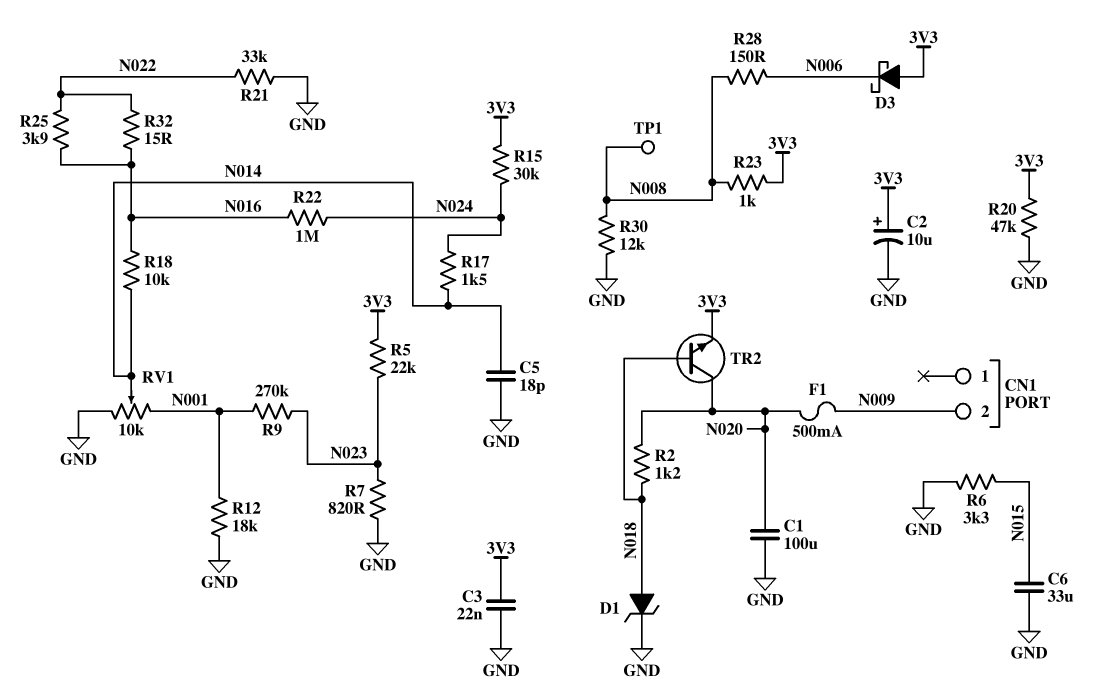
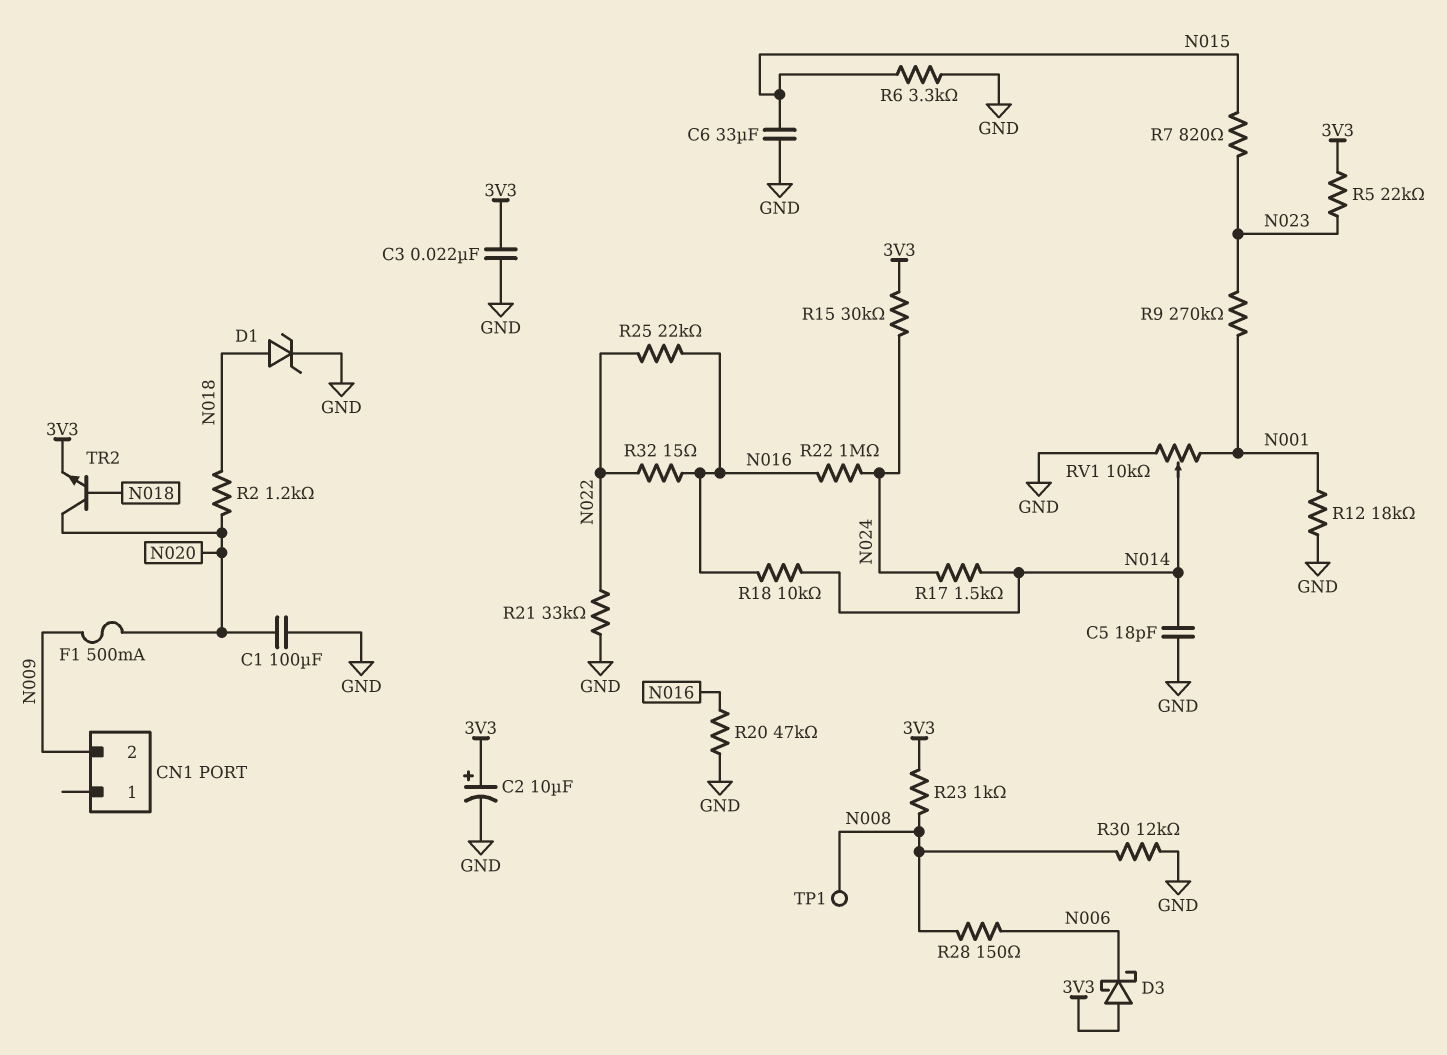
R7: 820 (GND, N023) -> 820 (N015, N023)
R20: 47k (3V3, GND) -> 47k (GND, N016)
R25: 3.9k (N016, N022) -> 22k (N016, N022)

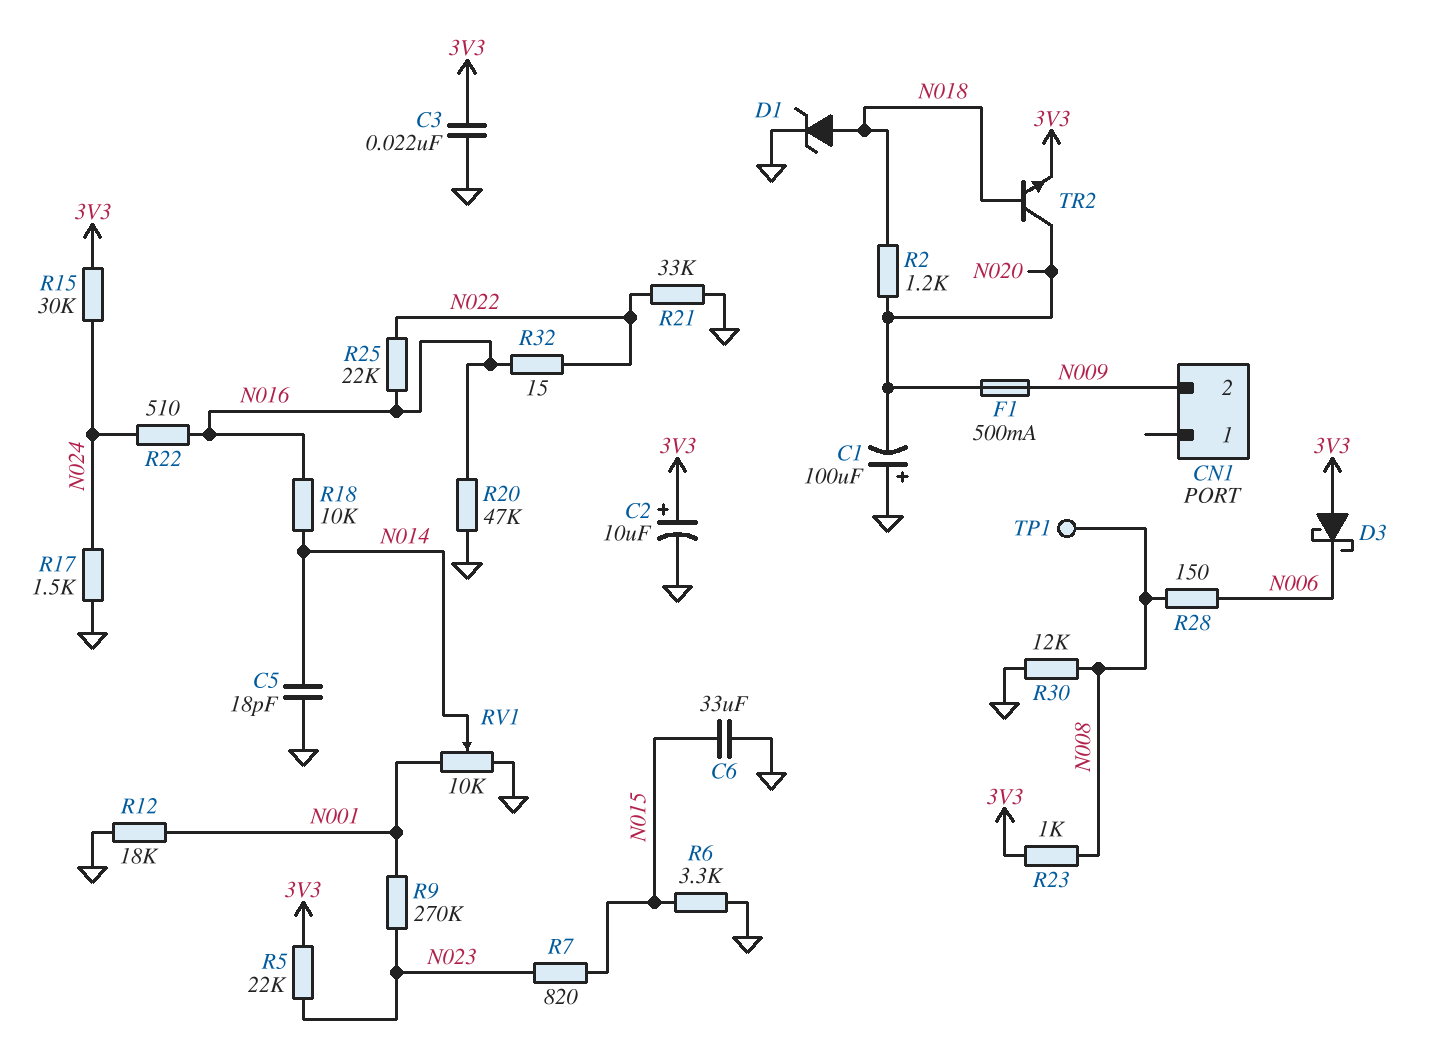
C1: 100uF (GND, N020) -> 100uF (plus GND, minus N020)
R17: 1.5k (N014, N024) -> 1.5k (GND, N024)
R22: 1M (N016, N024) -> 510 (N016, N024)

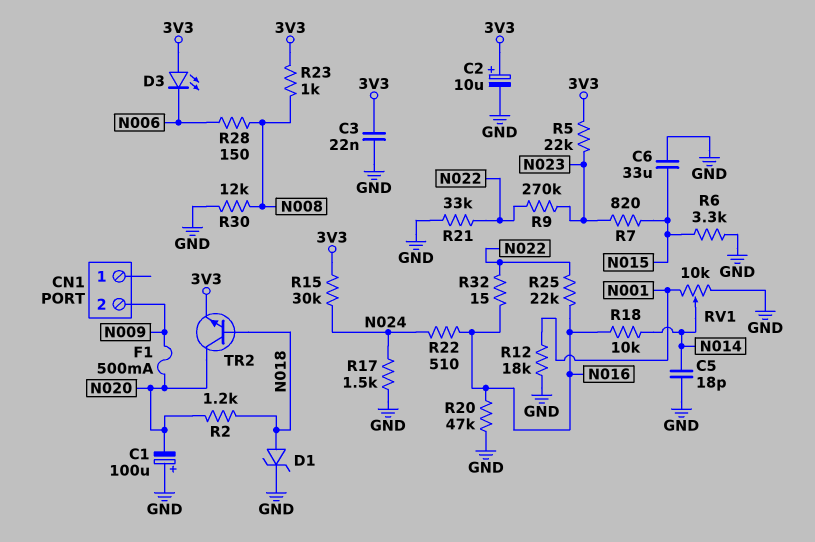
D3: schottky (A 3V3, K N006) -> LED (A 3V3, K N006)
R9: 270k (N001, N023) -> 270k (N022, N023)
TP1: test point (N008) -> none

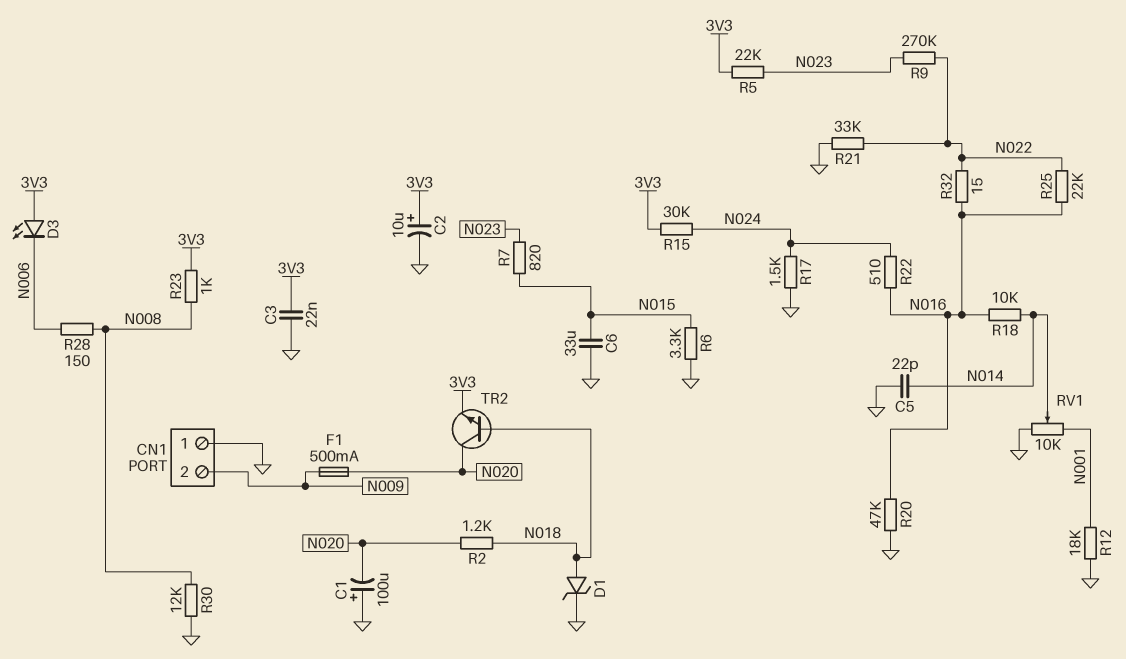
C5: 18pF (GND, N014) -> 22pF (GND, N014)
CN1 pin 1: none -> GND

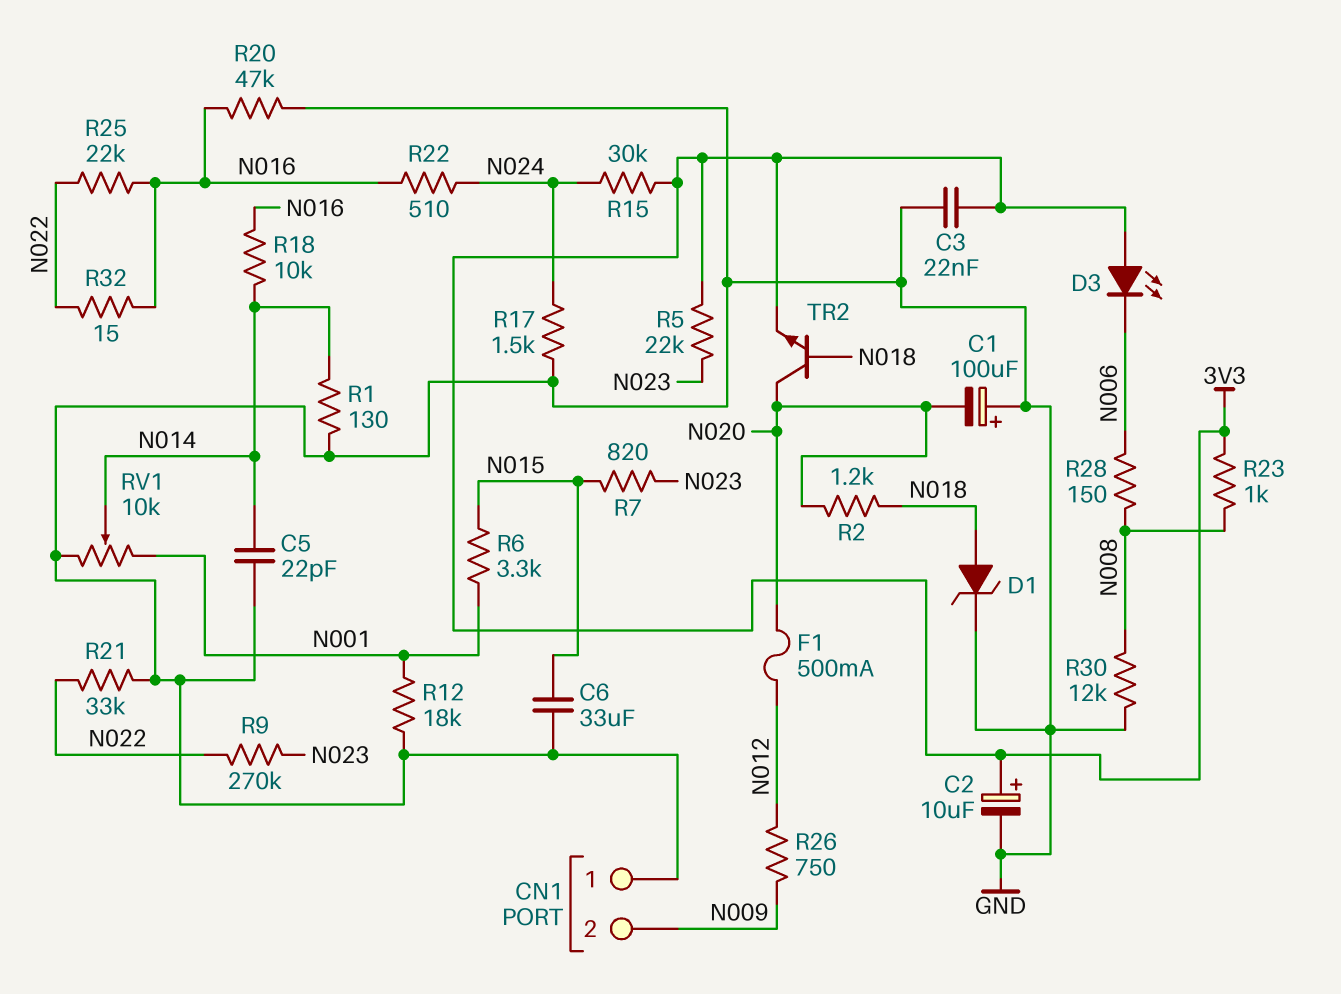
F1: 500mA (N009, N020) -> 500mA (N012, N020)
R1: none -> 130 (GND, N014)
R6: 3.3k (GND, N015) -> 3.3k (N001, N015)
R26: none -> 750 (N009, N012)

